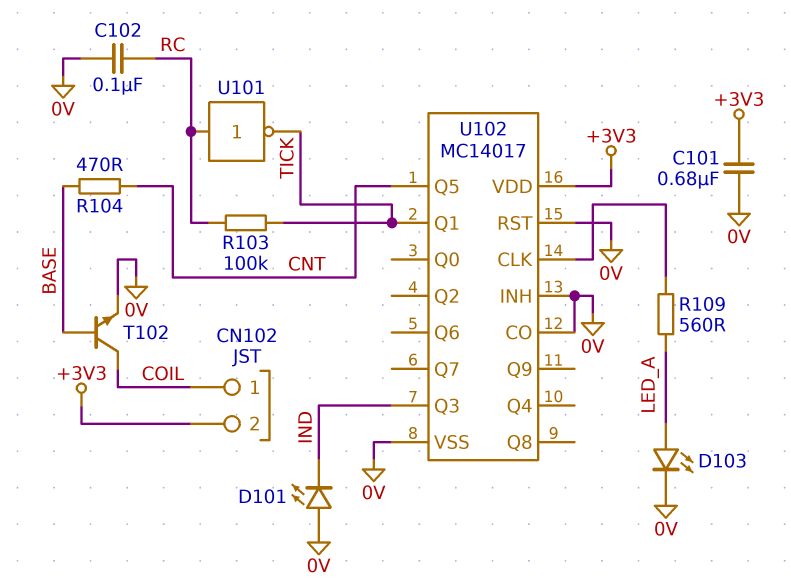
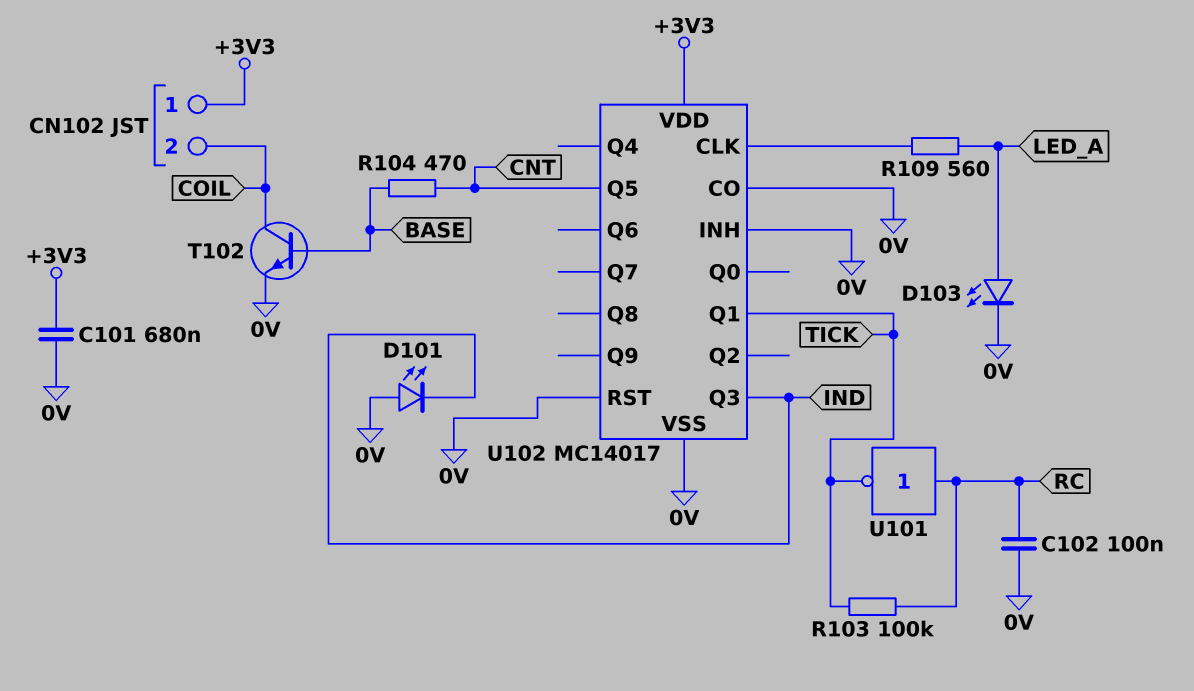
CN102 pin 1: COIL -> +3V3
CN102 pin 2: +3V3 -> COIL

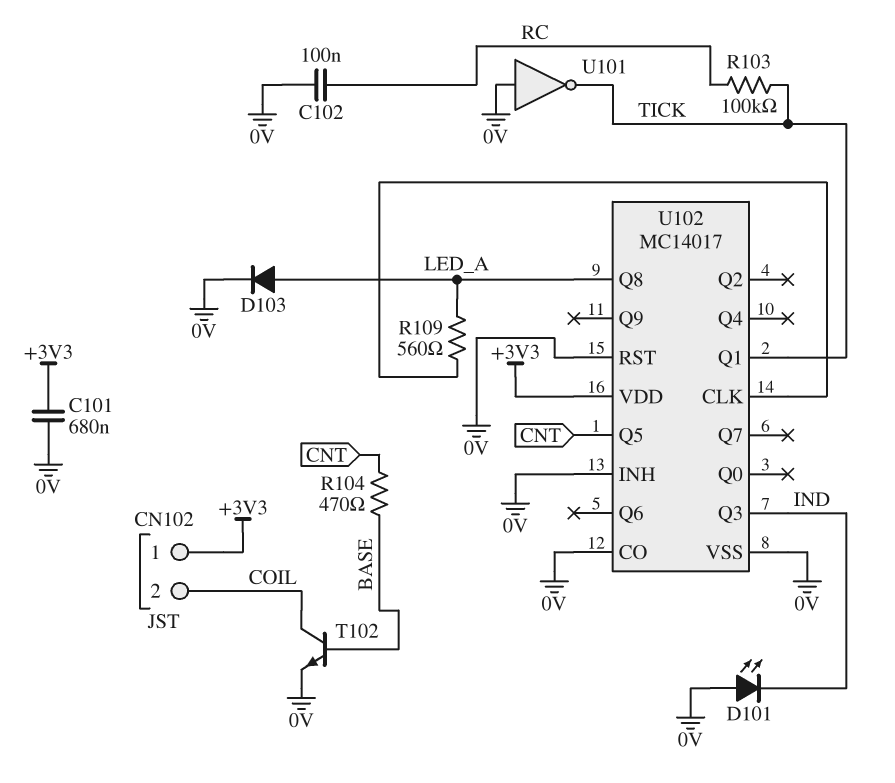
D103: LED (A LED_A, K 0V) -> diode (A LED_A, K 0V)
U101: NOT (in RC, out TICK) -> NOT (in 0V, out TICK)
U102 pin Q8: none -> LED_A

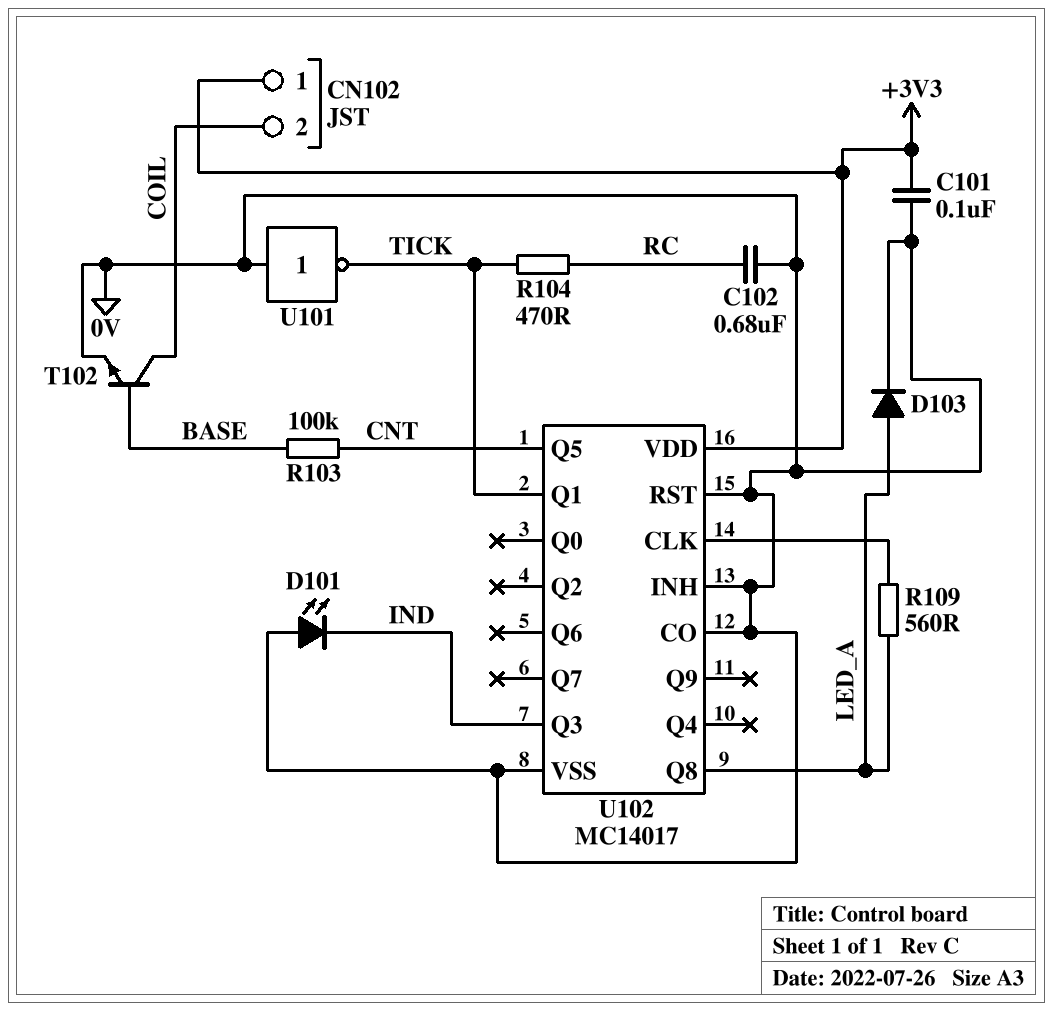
C101: 680nF (+3V3, 0V) -> 100nF (+3V3, 0V)
C102: 100nF (0V, RC) -> 680nF (0V, RC)
R103: 100k (RC, TICK) -> 100k (BASE, CNT)
R104: 470 (BASE, CNT) -> 470 (RC, TICK)

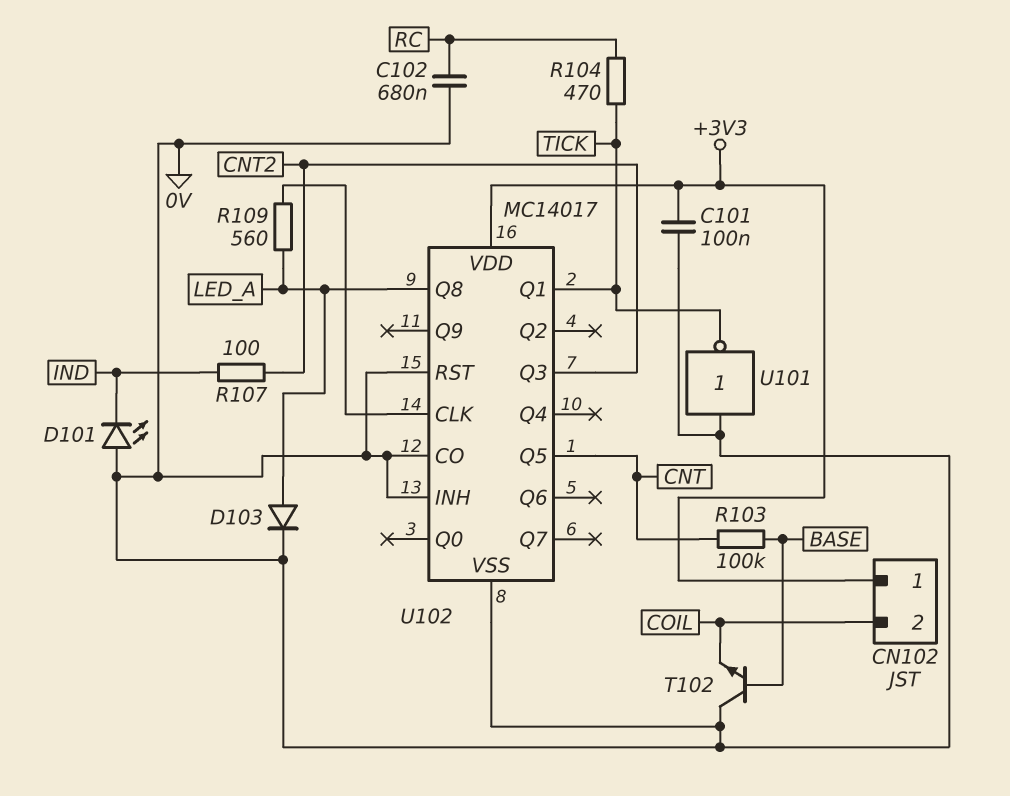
R107: none -> 100 (CNT2, IND)
T102: NPN (B BASE, C COIL, E 0V) -> NPN (B BASE, C 0V, E COIL)
U102 pin Q3: IND -> CNT2

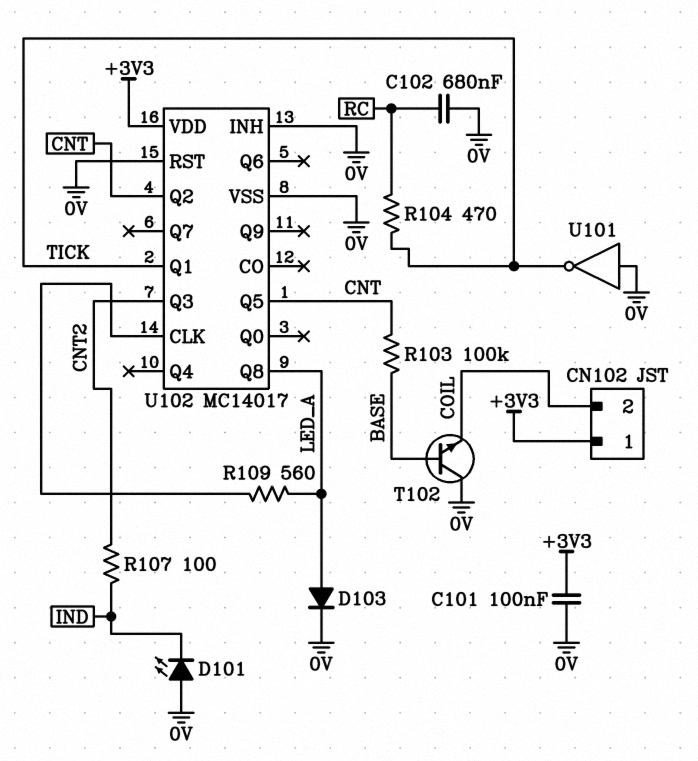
U102 pin CO: 0V -> none
U102 pin Q2: none -> CNT

